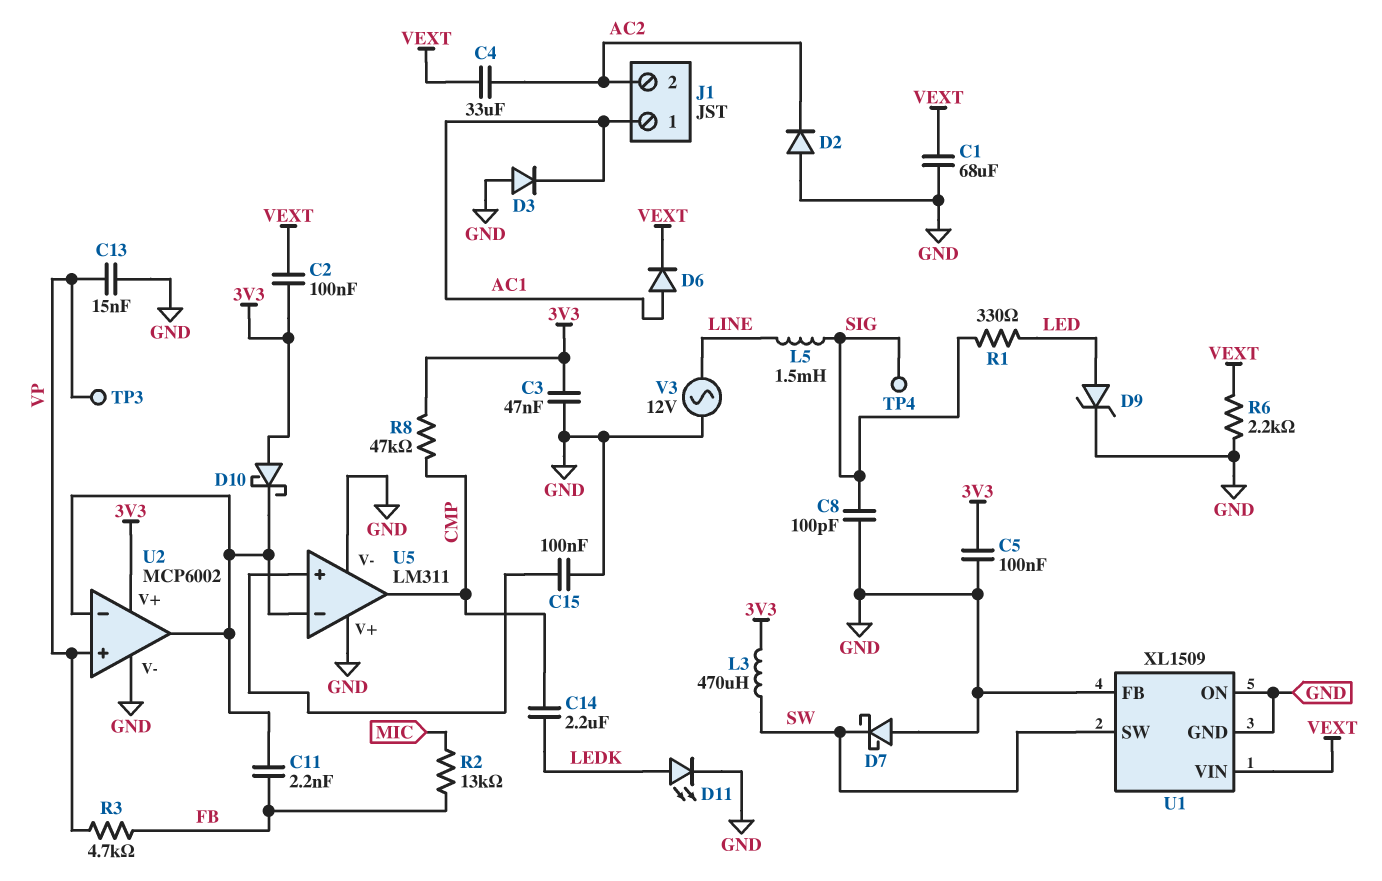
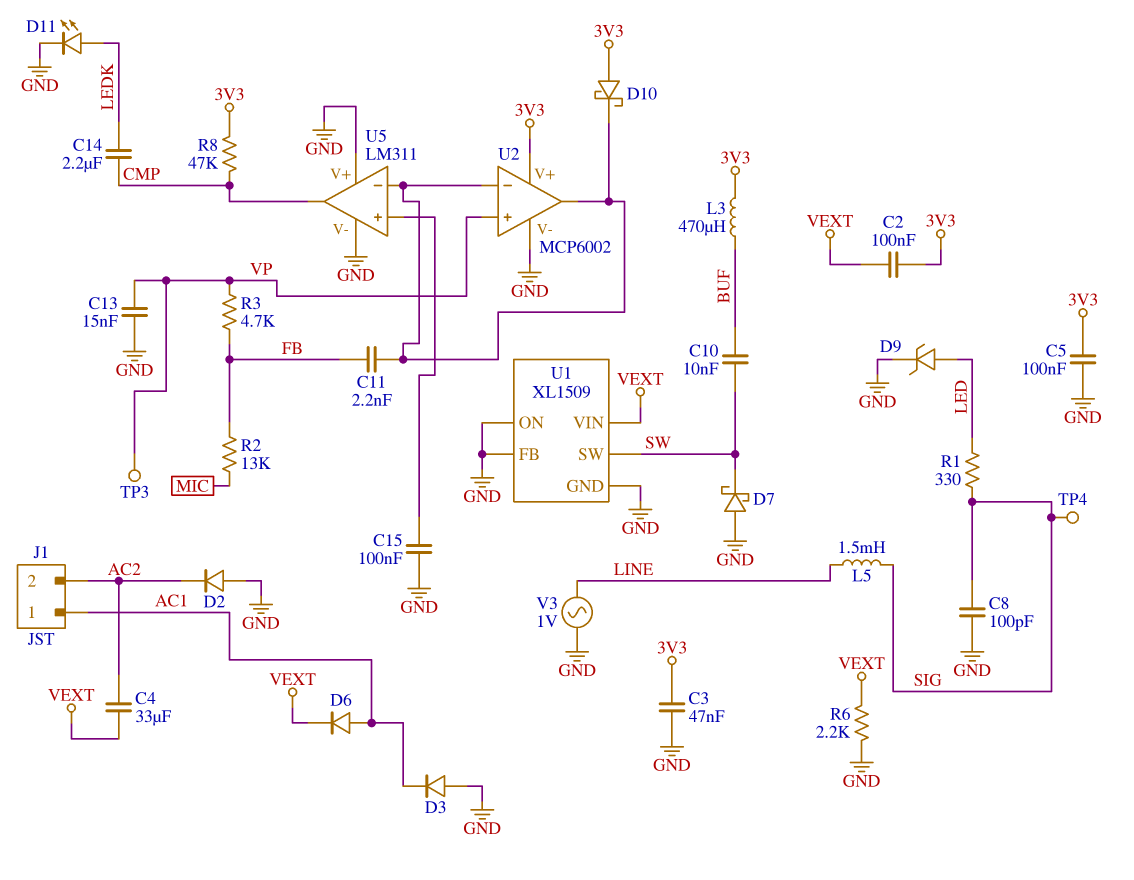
C1: 68uF (GND, VEXT) -> none
C10: none -> 10nF (BUF, SW)
L3: 470uH (3V3, SW) -> 470uH (3V3, BUF)
V3: AC 12V (GND, LINE) -> AC 1V (GND, LINE)

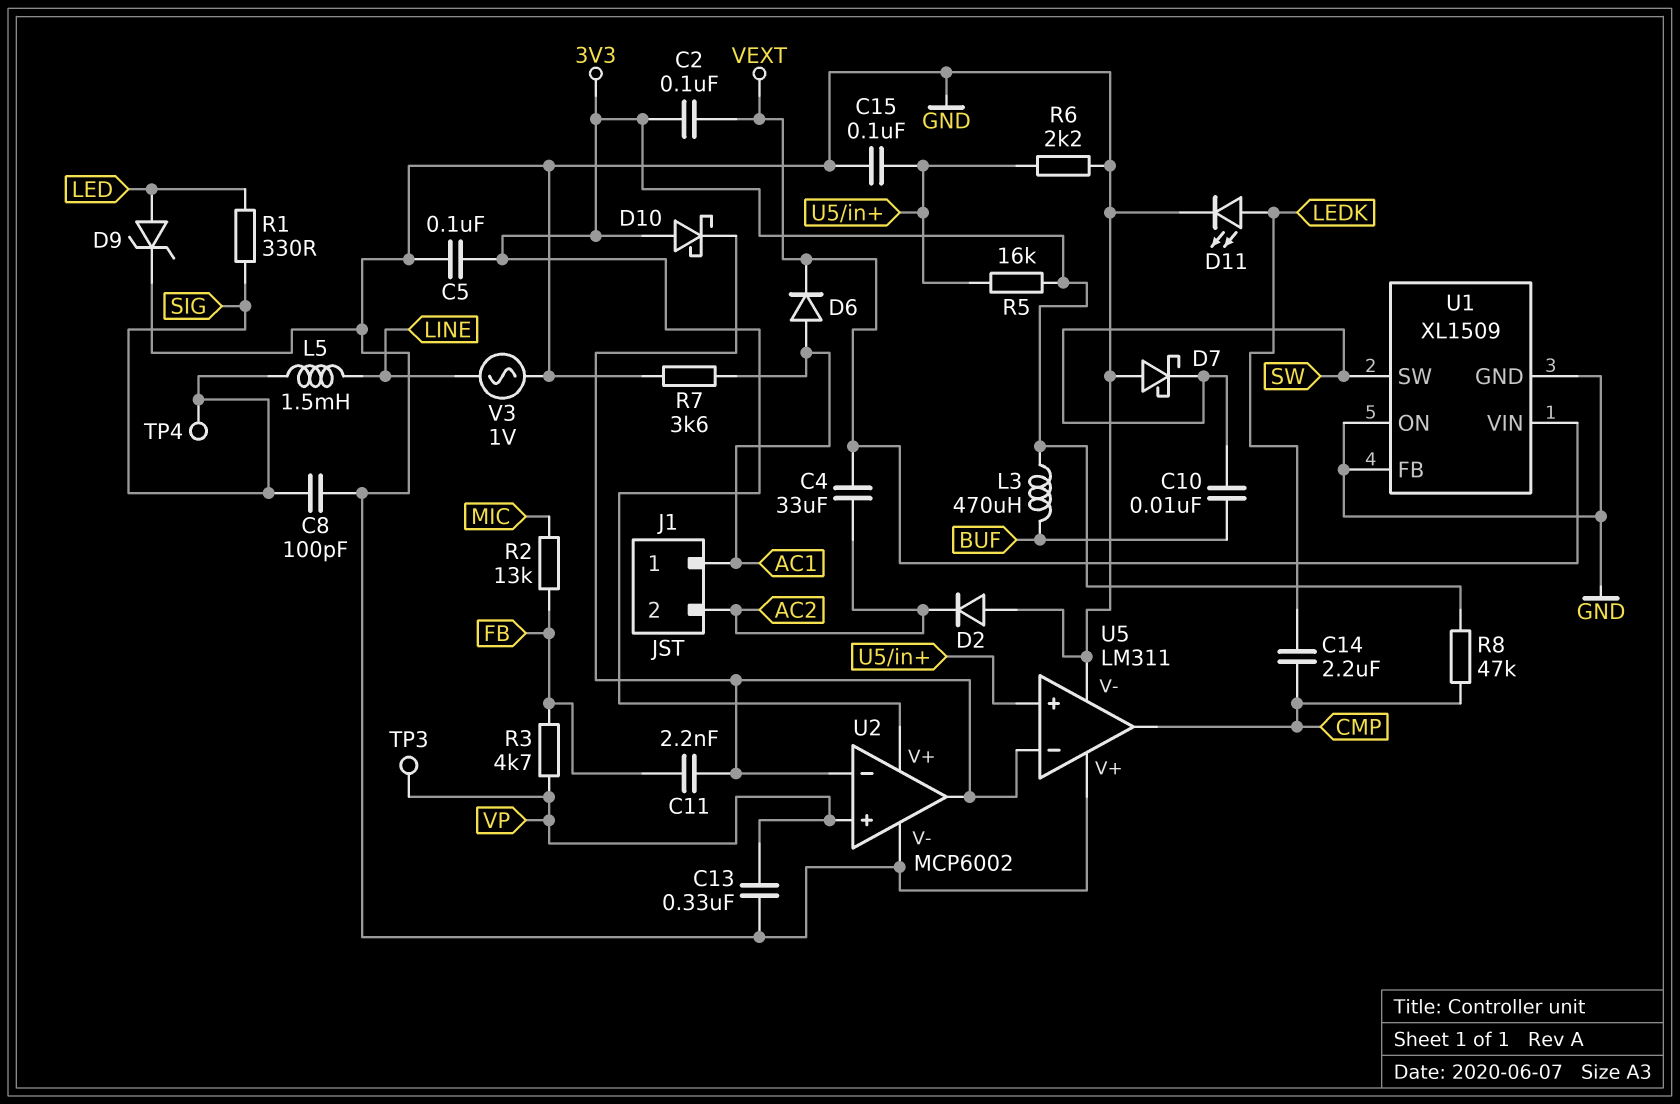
C3: 47nF (3V3, GND) -> none
C13: 15nF (GND, VP) -> 330nF (GND, VP)
D3: diode (A GND, K AC1) -> none
R5: none -> 16k (3V3, U5/in+)
R6: 2.2k (GND, VEXT) -> 2.2k (GND, U5/in+)
R7: none -> 3.6k (AC1, GND)

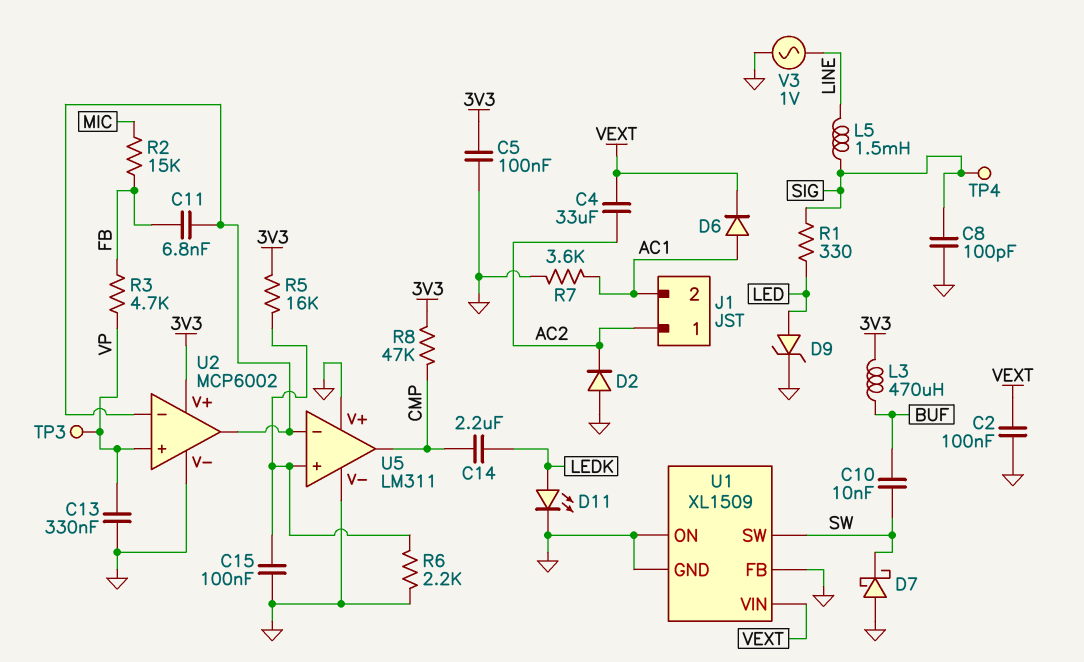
C2: 100nF (3V3, VEXT) -> 100nF (GND, VEXT)
C11: 2.2nF (FB, U2/in-) -> 6.8nF (FB, U2/in-)
D10: schottky (A 3V3, K U2/in-) -> none
J1 pin 1: AC1 -> AC2
J1 pin 2: AC2 -> AC1
R2: 13k (FB, MIC) -> 15k (FB, MIC)

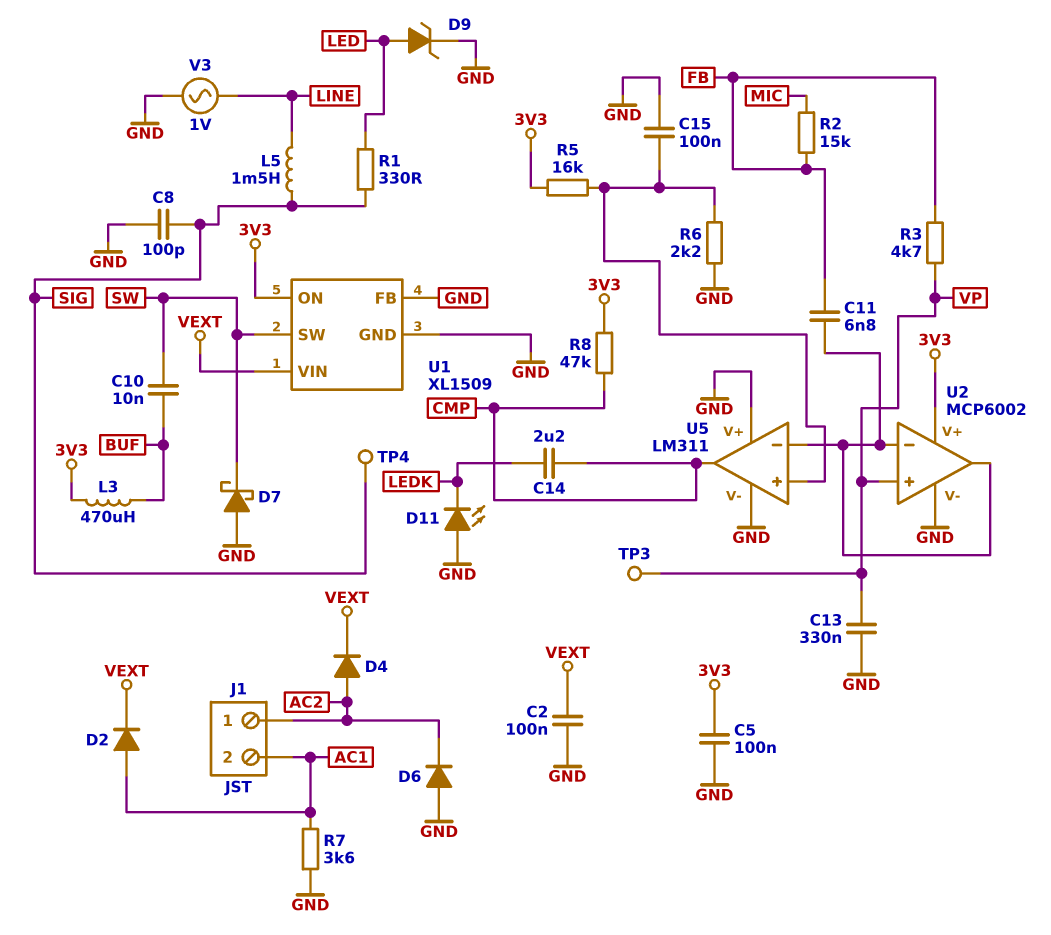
C4: 33uF (AC2, VEXT) -> none
D2: diode (A GND, K AC2) -> diode (A AC1, K VEXT)
D4: none -> diode (A AC2, K VEXT)
D6: diode (A AC1, K VEXT) -> diode (A GND, K AC2)
D11: LED (A LEDK, K GND) -> LED (A GND, K LEDK)
U1 pin ON: GND -> 3V3

